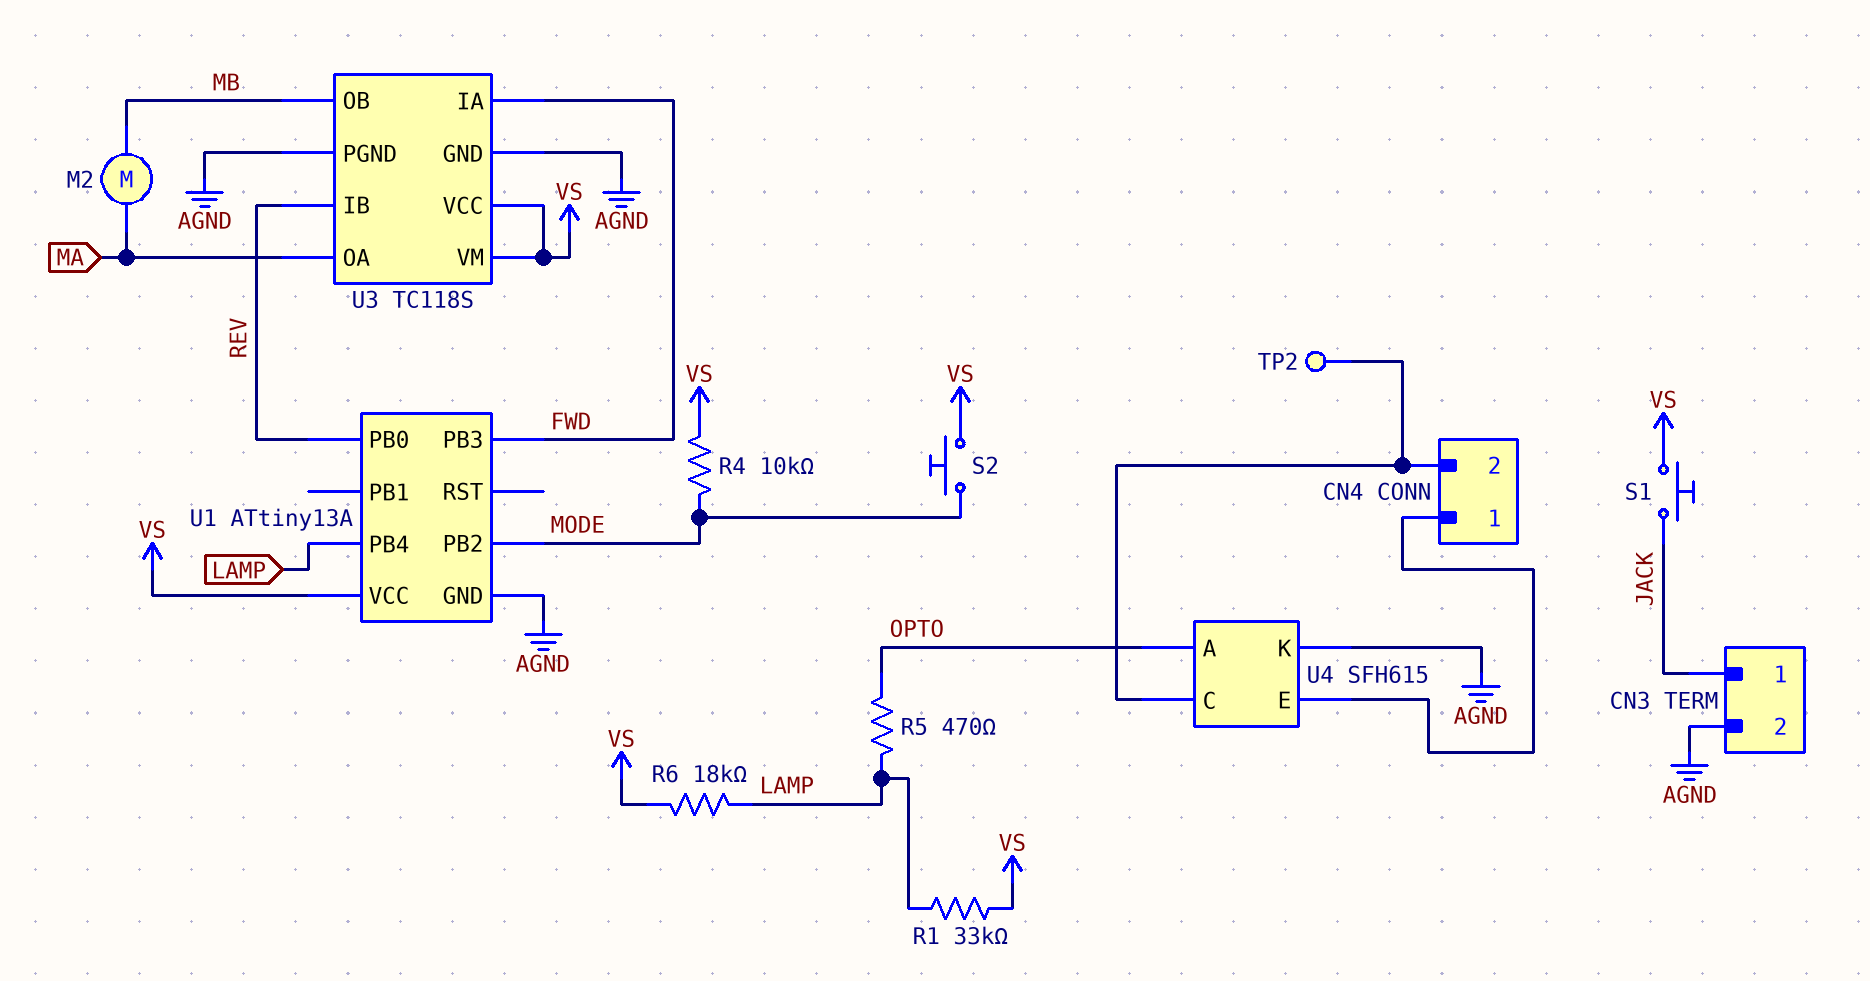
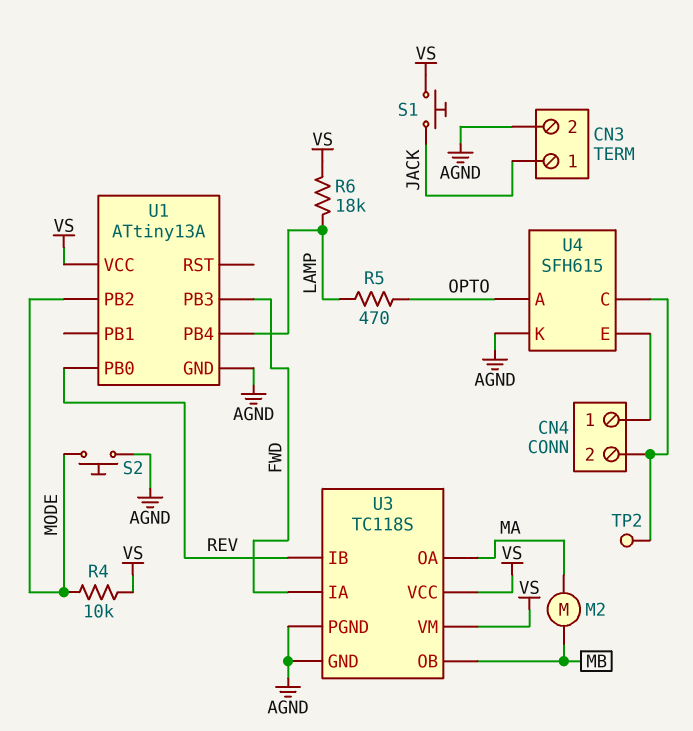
R1: 33k (LAMP, VS) -> none
S2: button (MODE, VS) -> button (AGND, MODE)

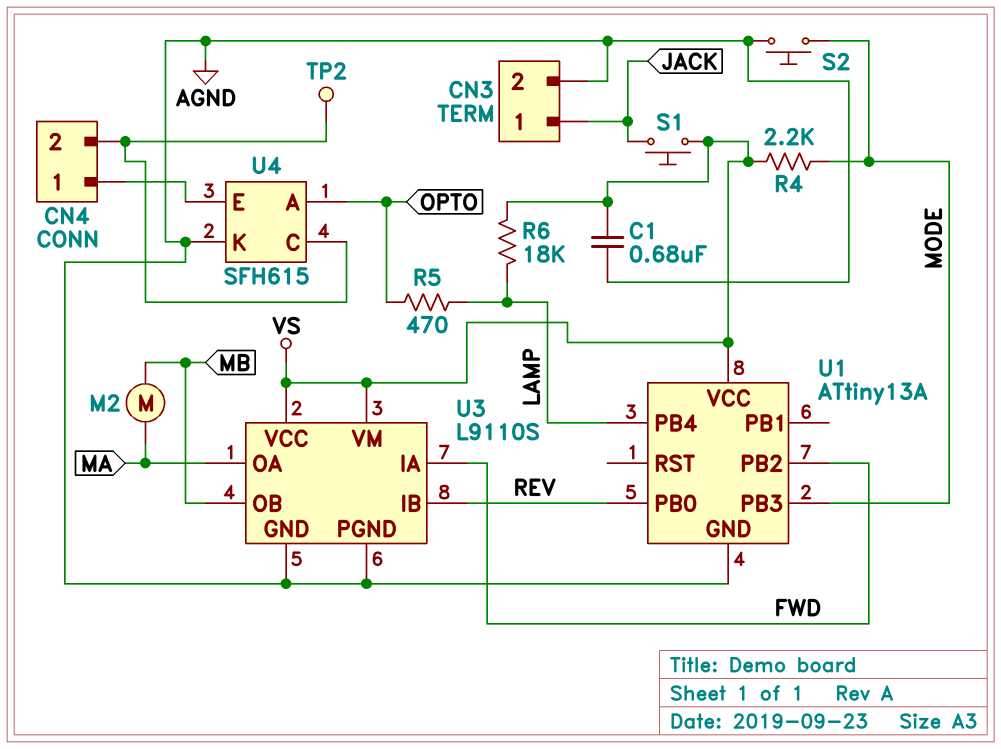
C1: none -> 680nF (AGND, VS)
R4: 10k (MODE, VS) -> 2.2k (MODE, VS)
U1 pin PB2: MODE -> FWD
U1 pin PB3: FWD -> MODE
U3: TC118S -> L9110S

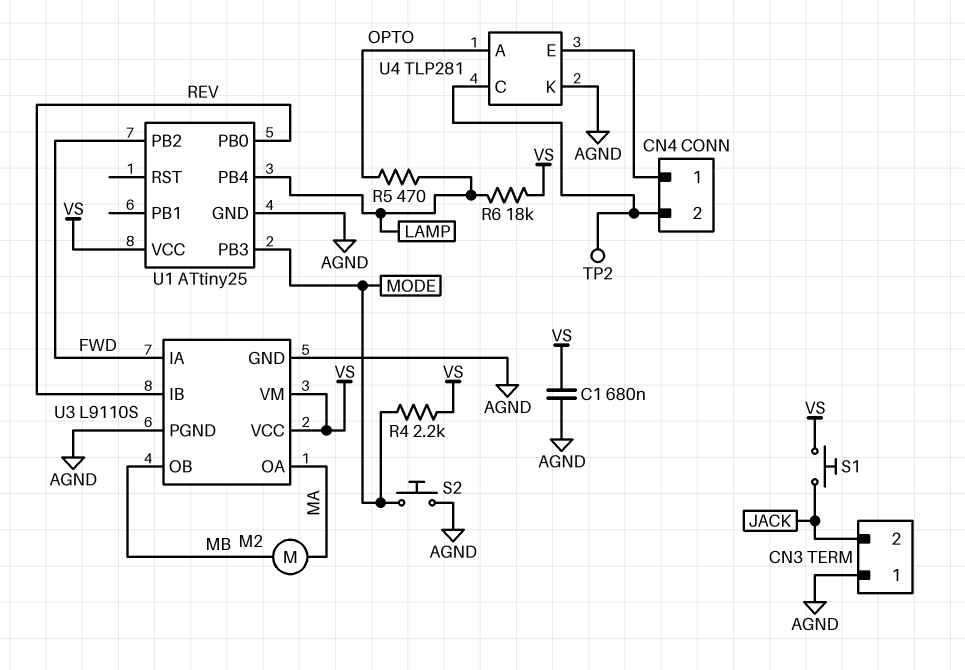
CN3 pin 1: JACK -> AGND
CN3 pin 2: AGND -> JACK
U1: ATtiny13A -> ATtiny25
U4: SFH615 -> TLP281

